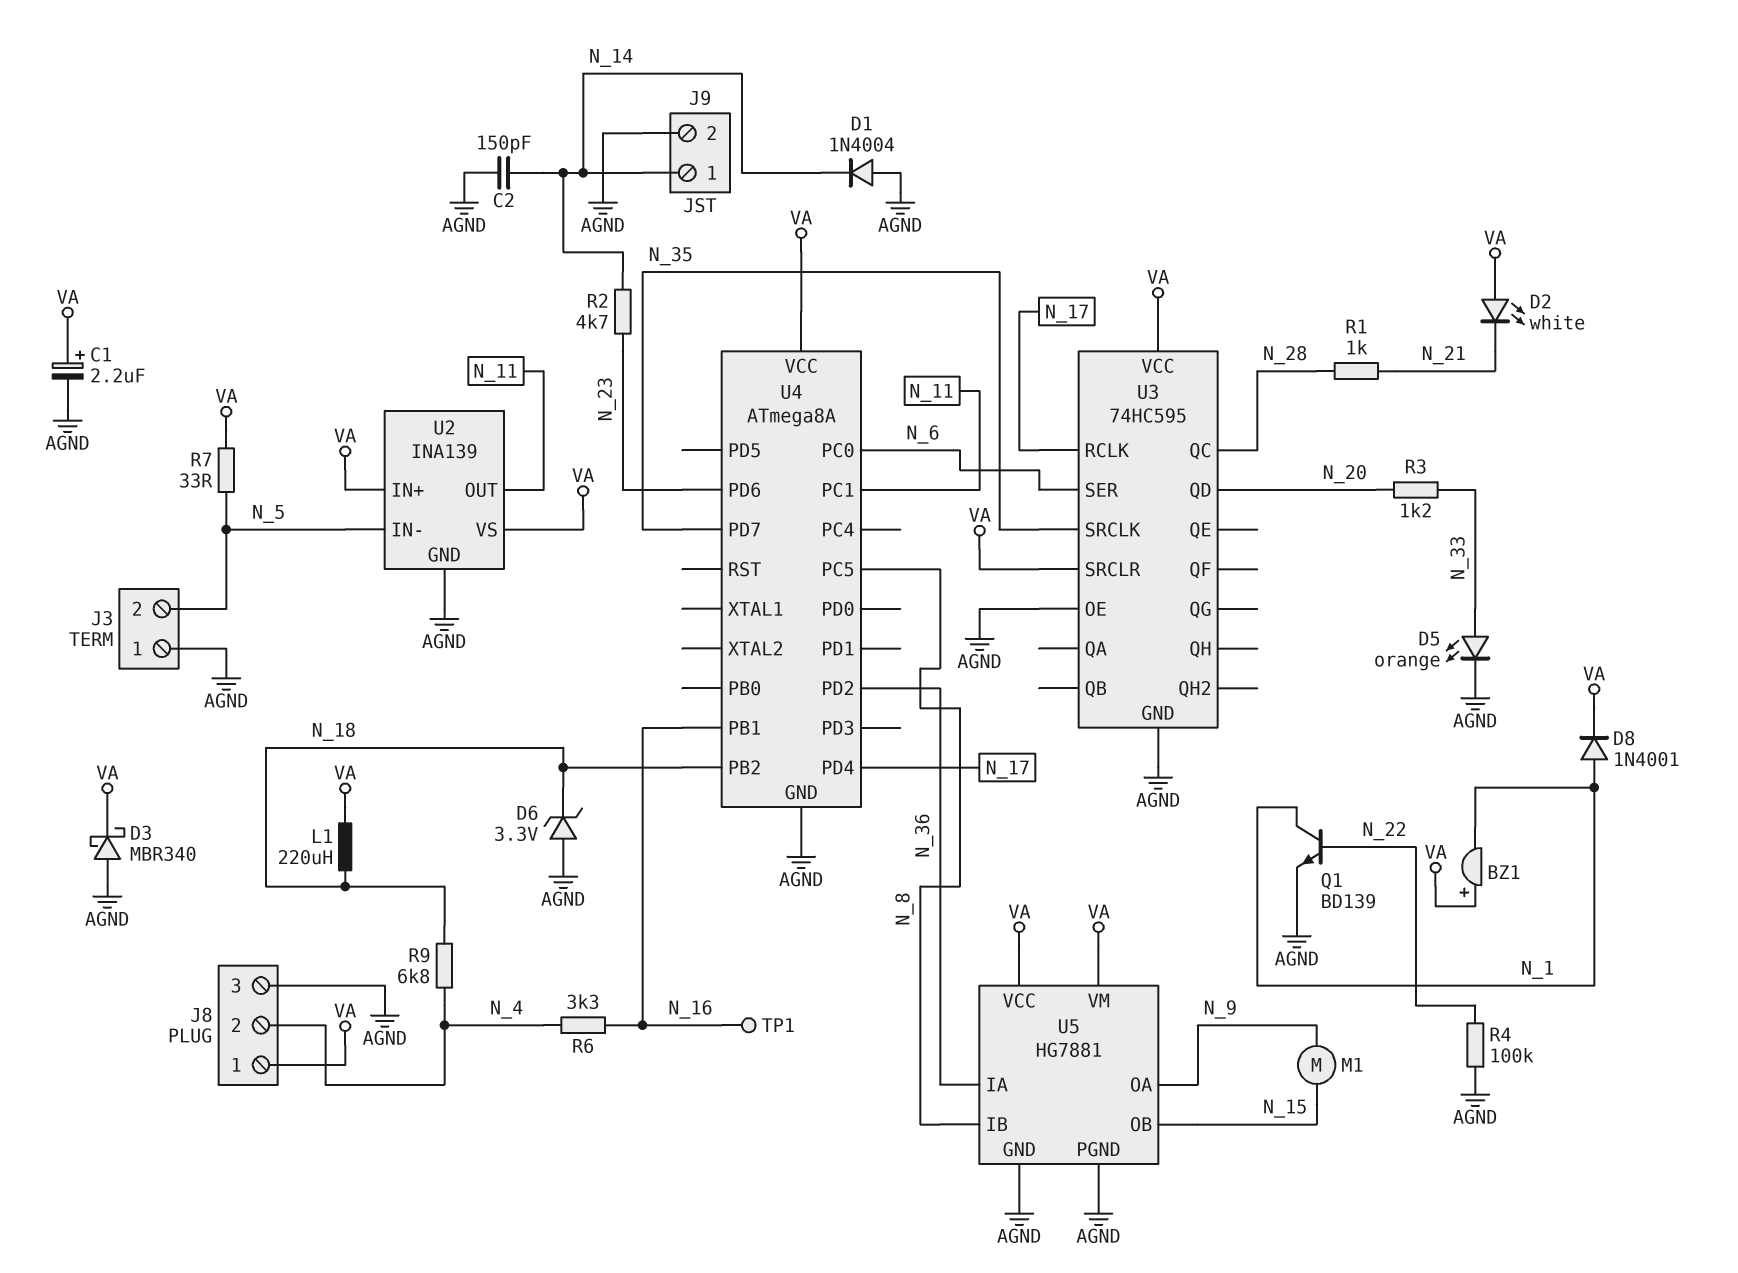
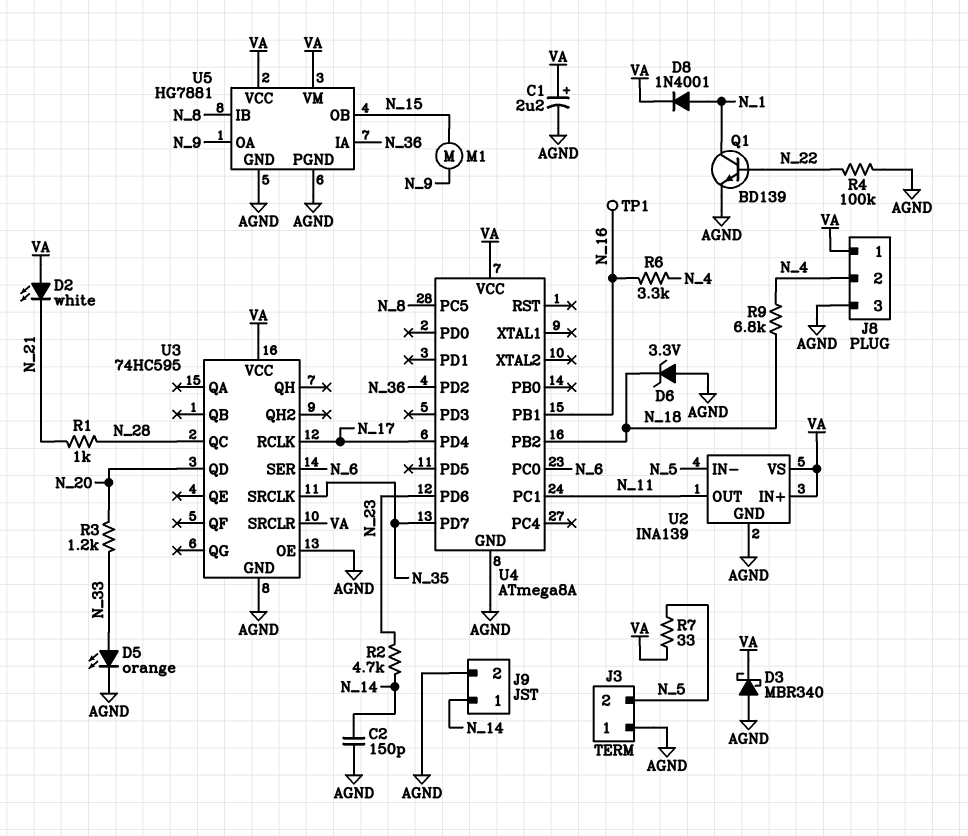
BZ1: buzzer (plus VA, minus N_1) -> none
D1: diode 1N4004 (A AGND, K N_14) -> none
L1: 220uH (N_18, VA) -> none

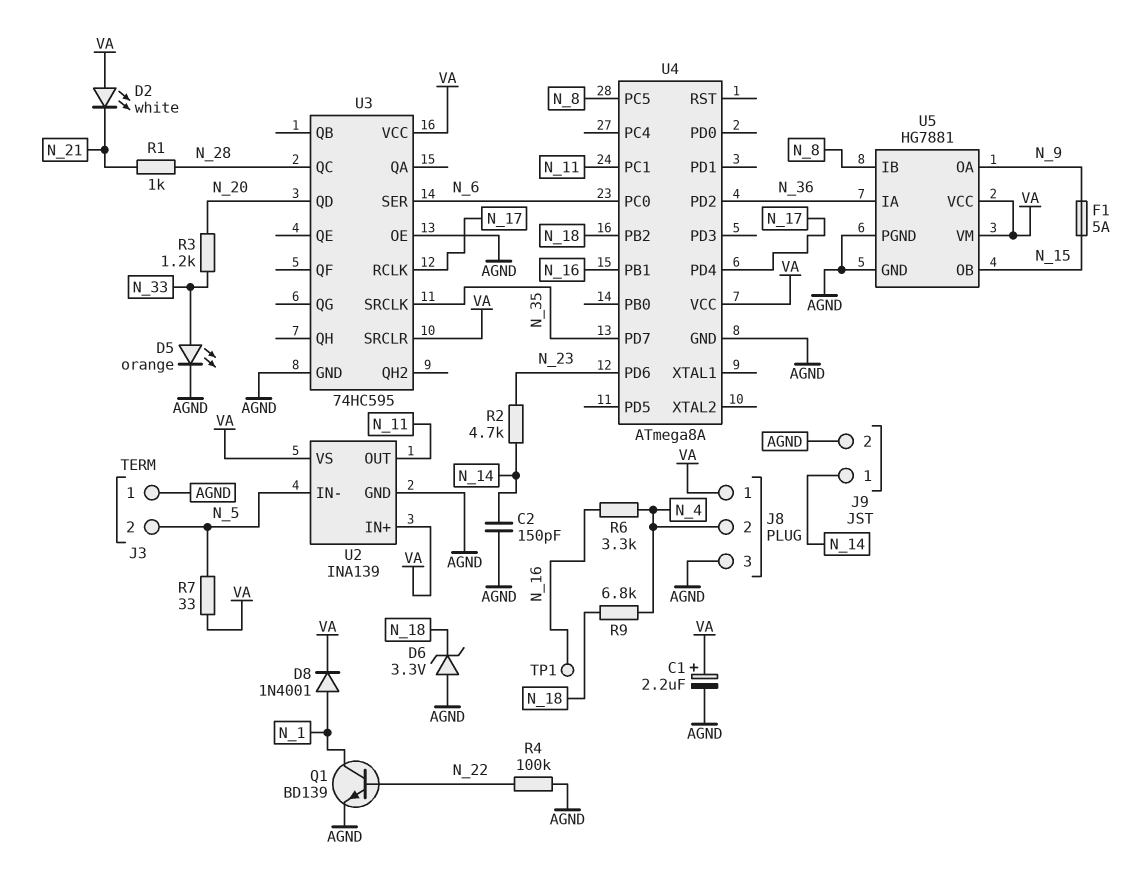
D3: schottky MBR340 (A AGND, K VA) -> none
F1: none -> 5A (N_9, N_15)
M1: motor (N_9, N_15) -> none

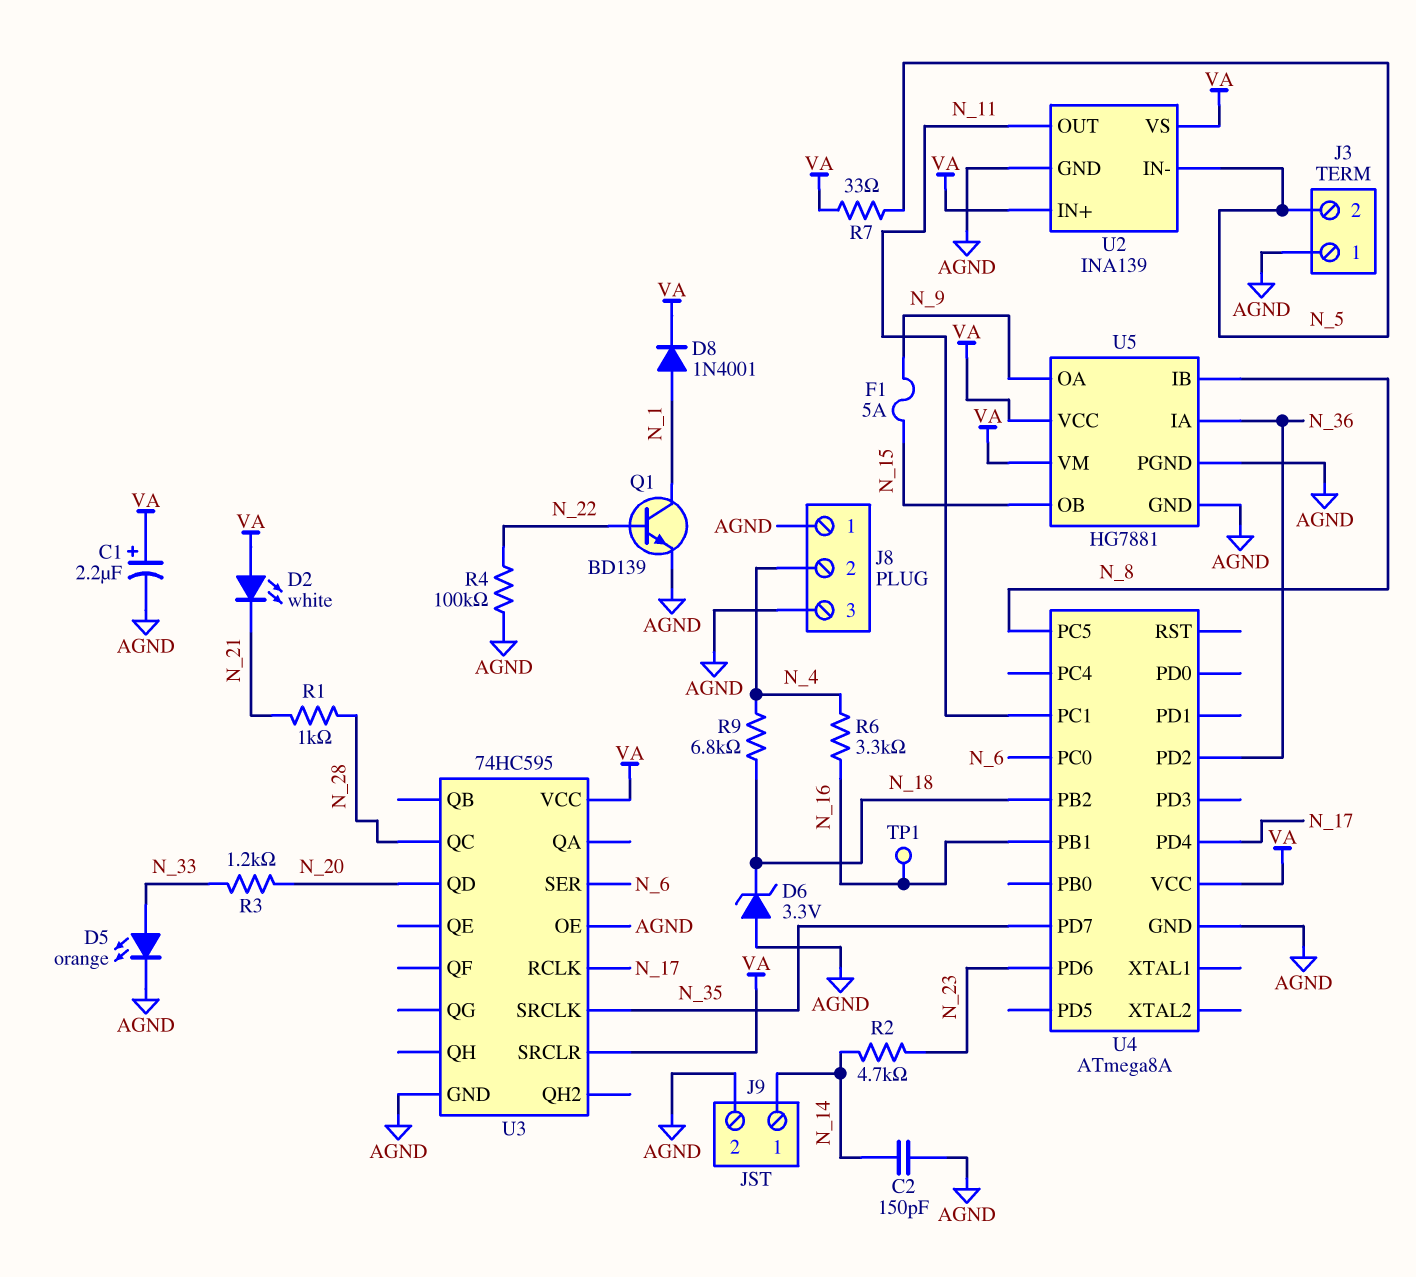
J8 pin 1: VA -> AGND

